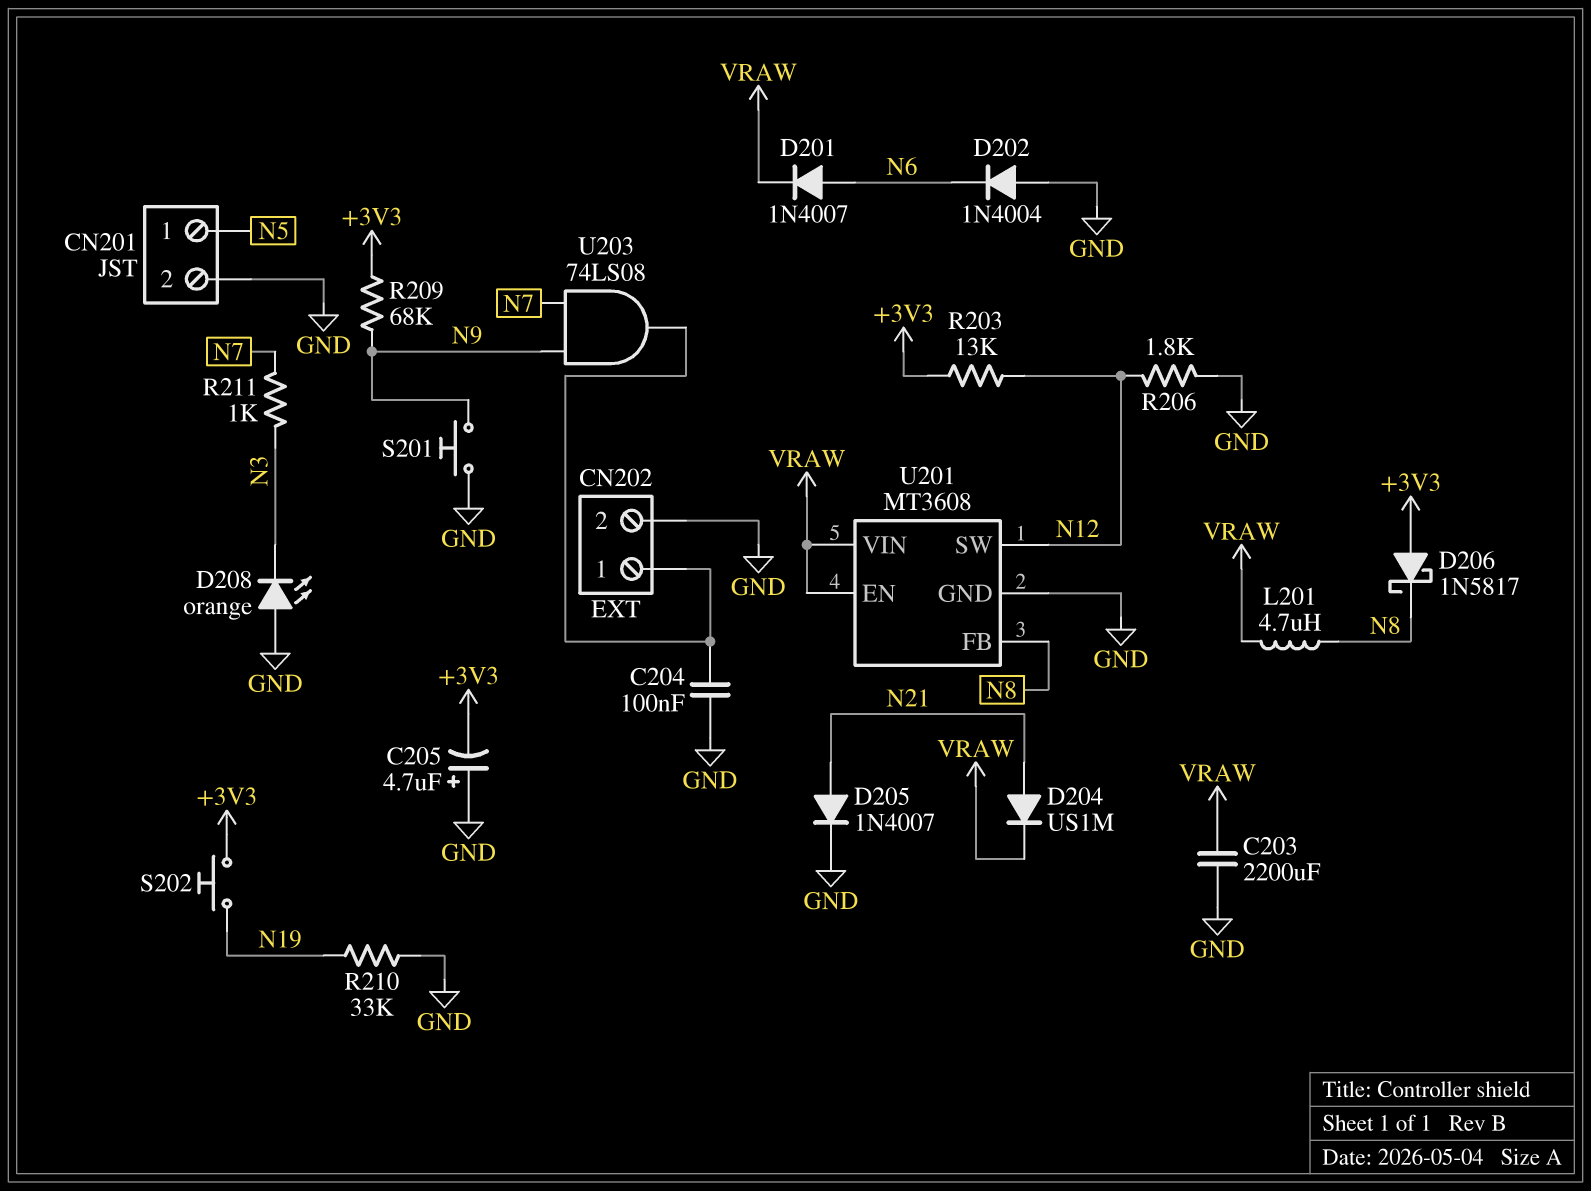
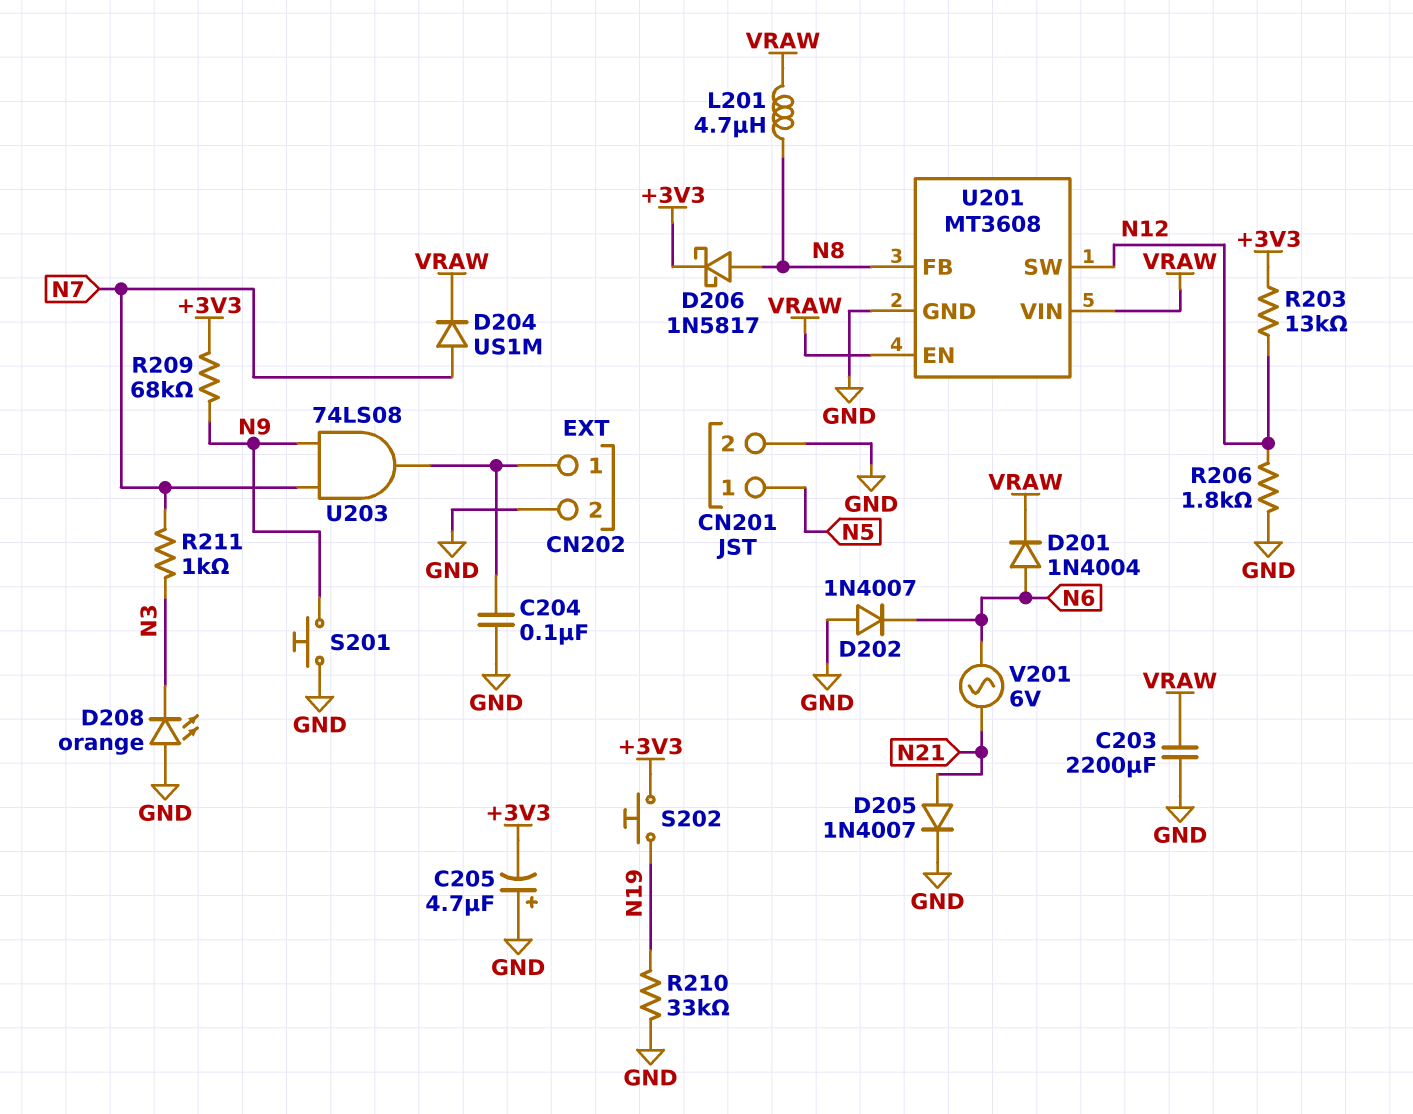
D201: diode 1N4007 (A N6, K VRAW) -> diode 1N4004 (A N6, K VRAW)
D202: diode 1N4004 (A GND, K N6) -> diode 1N4007 (A GND, K N6)
D204: diode US1M (A N21, K VRAW) -> diode US1M (A N7, K VRAW)
D206: schottky 1N5817 (A +3V3, K N8) -> schottky 1N5817 (A N8, K +3V3)
V201: none -> AC 6V (N6, N21)

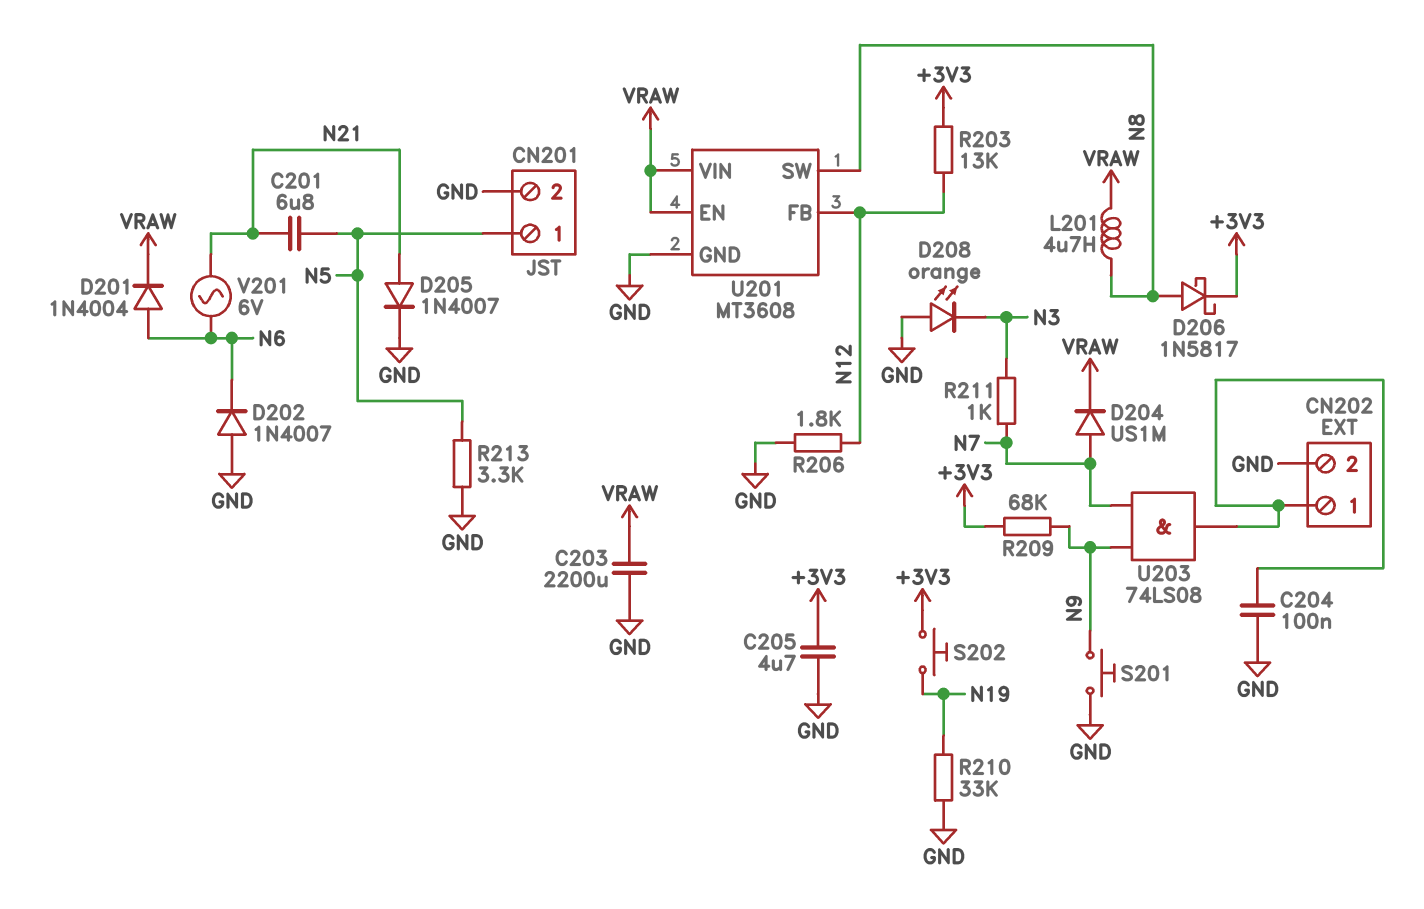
C201: none -> 6.8uF (N5, N21)
C205: 4.7uF (plus GND, minus +3V3) -> 4.7uF (+3V3, GND)
R213: none -> 3.3k (GND, N5)
U201 pin FB: N8 -> N12
U201 pin SW: N12 -> N8

